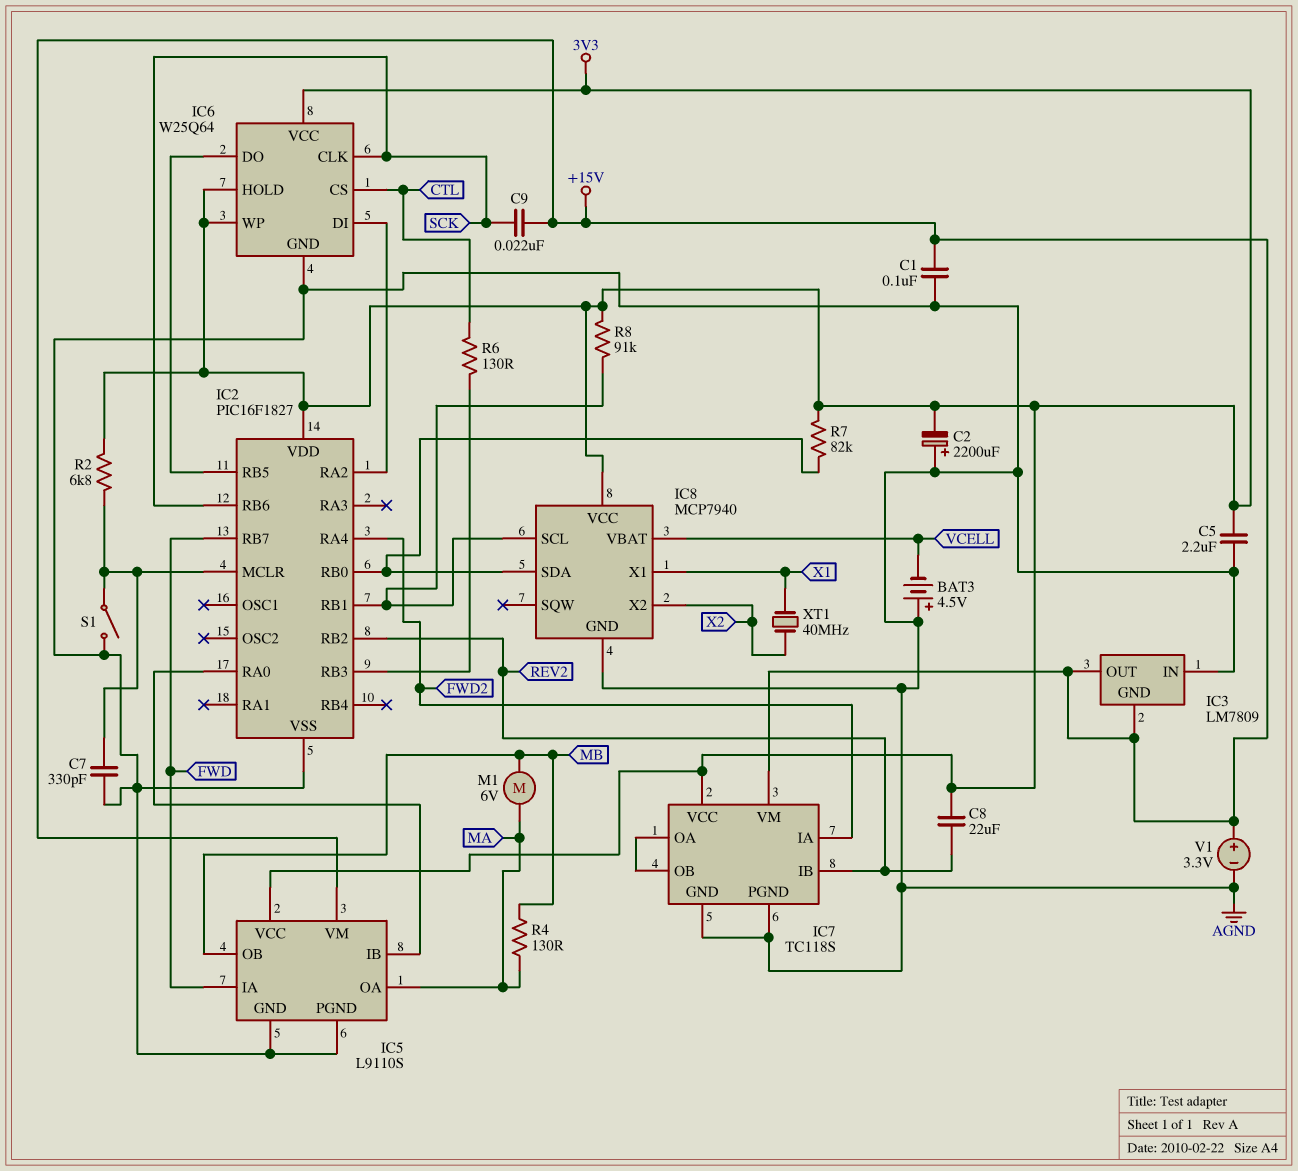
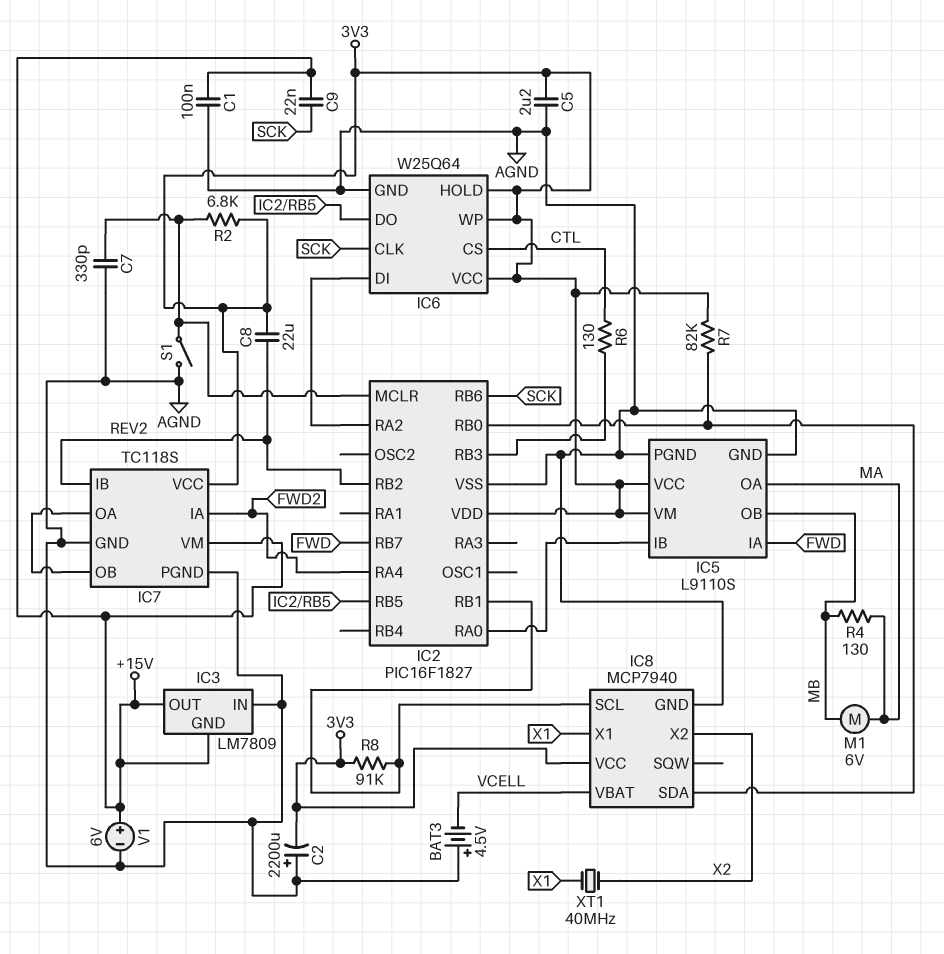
IC5 pin VM: +15V -> 3V3
V1: 3.3V (plus +15V, minus AGND) -> 6V (plus +15V, minus AGND)

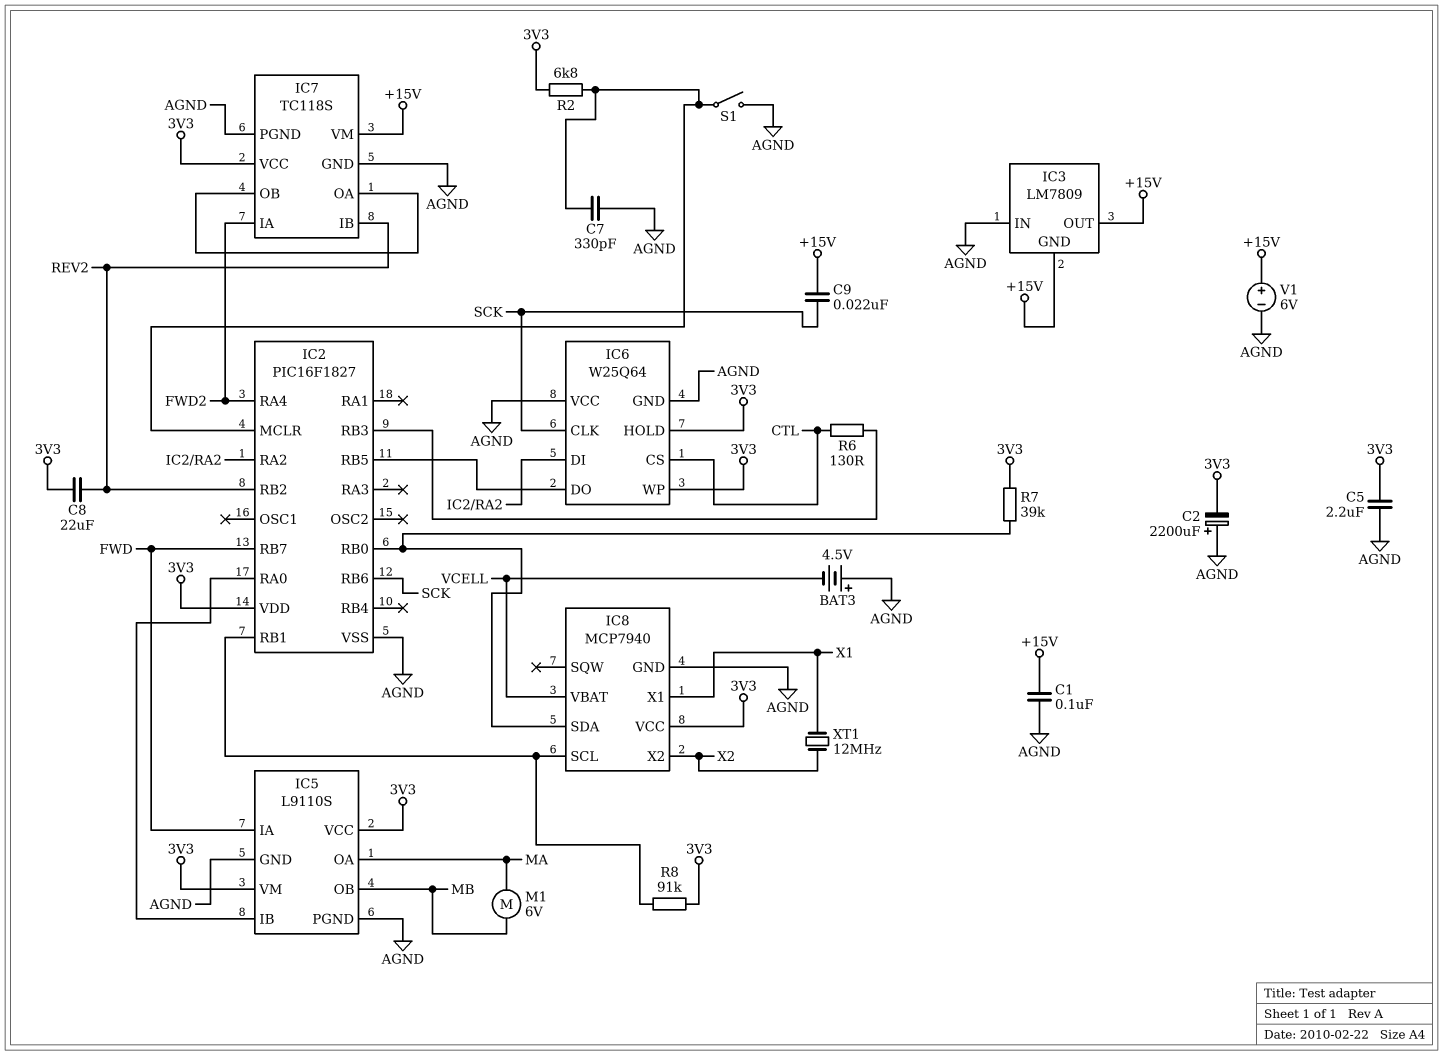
IC6 pin VCC: 3V3 -> AGND
R4: 130 (MA, MB) -> none
R7: 82k (3V3, IC2/RB0) -> 39k (3V3, IC2/RB0)
XT1: 40MHz (X1, X2) -> 12MHz (X1, X2)

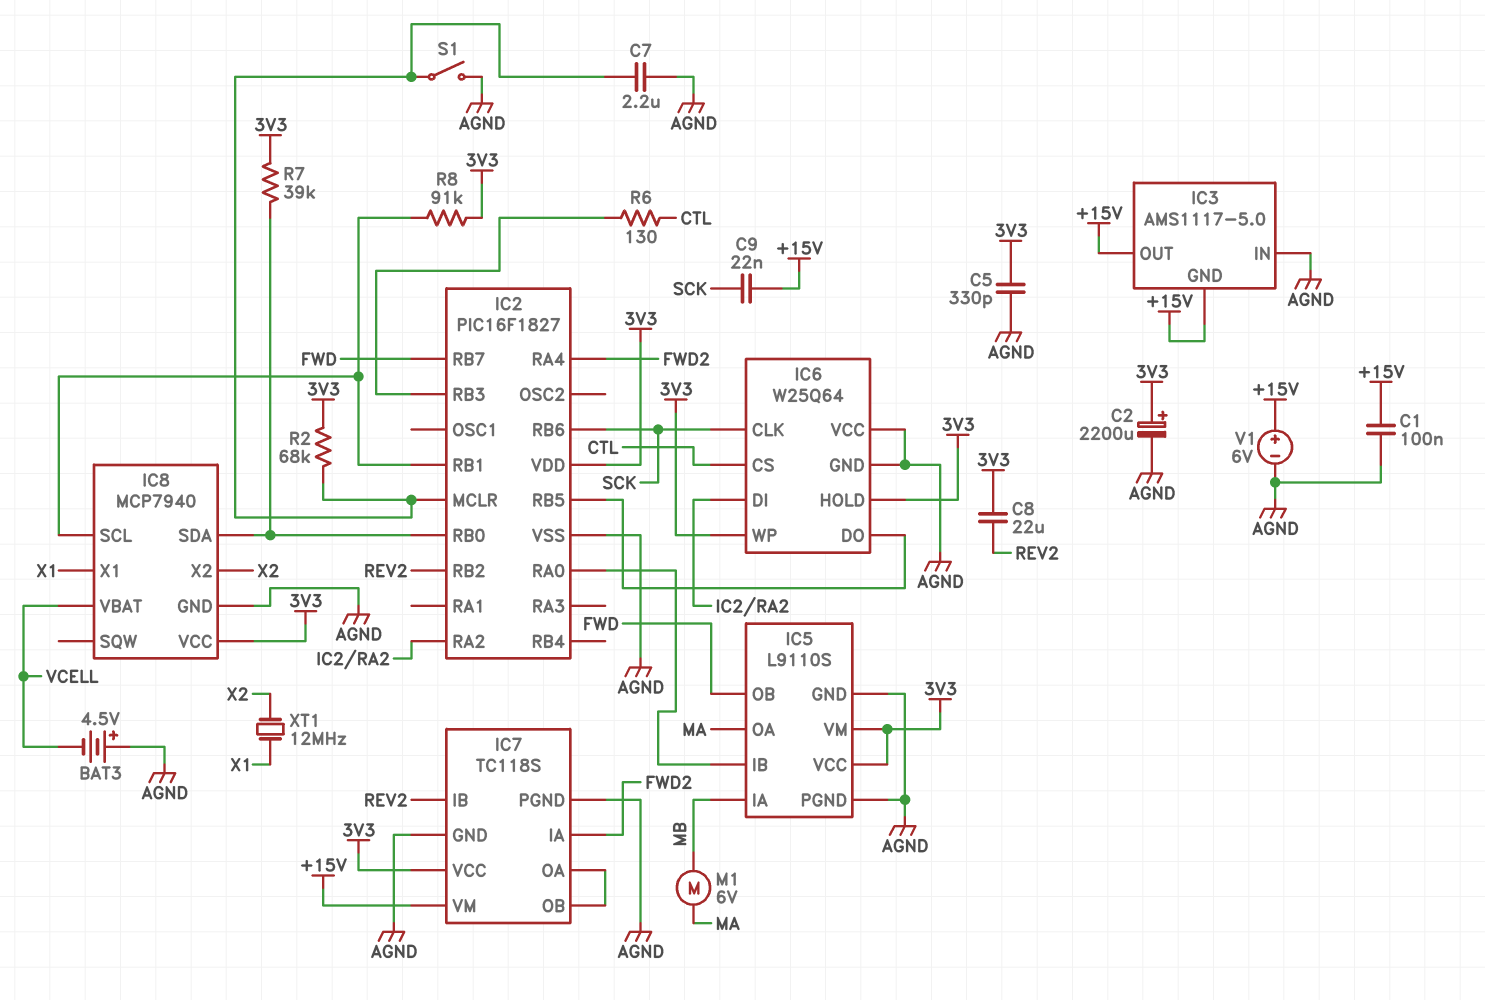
C2: 2200uF (plus AGND, minus 3V3) -> 2200uF (plus 3V3, minus AGND)
C5: 2.2uF (3V3, AGND) -> 330pF (3V3, AGND)
C7: 330pF (AGND, IC2/MCLR) -> 2.2uF (AGND, IC2/MCLR)
IC3: LM7809 -> AMS1117-5.0
IC5 pin IA: FWD -> MB
IC5 pin OB: MB -> FWD
R2: 6.8k (3V3, IC2/MCLR) -> 68k (3V3, IC2/MCLR)

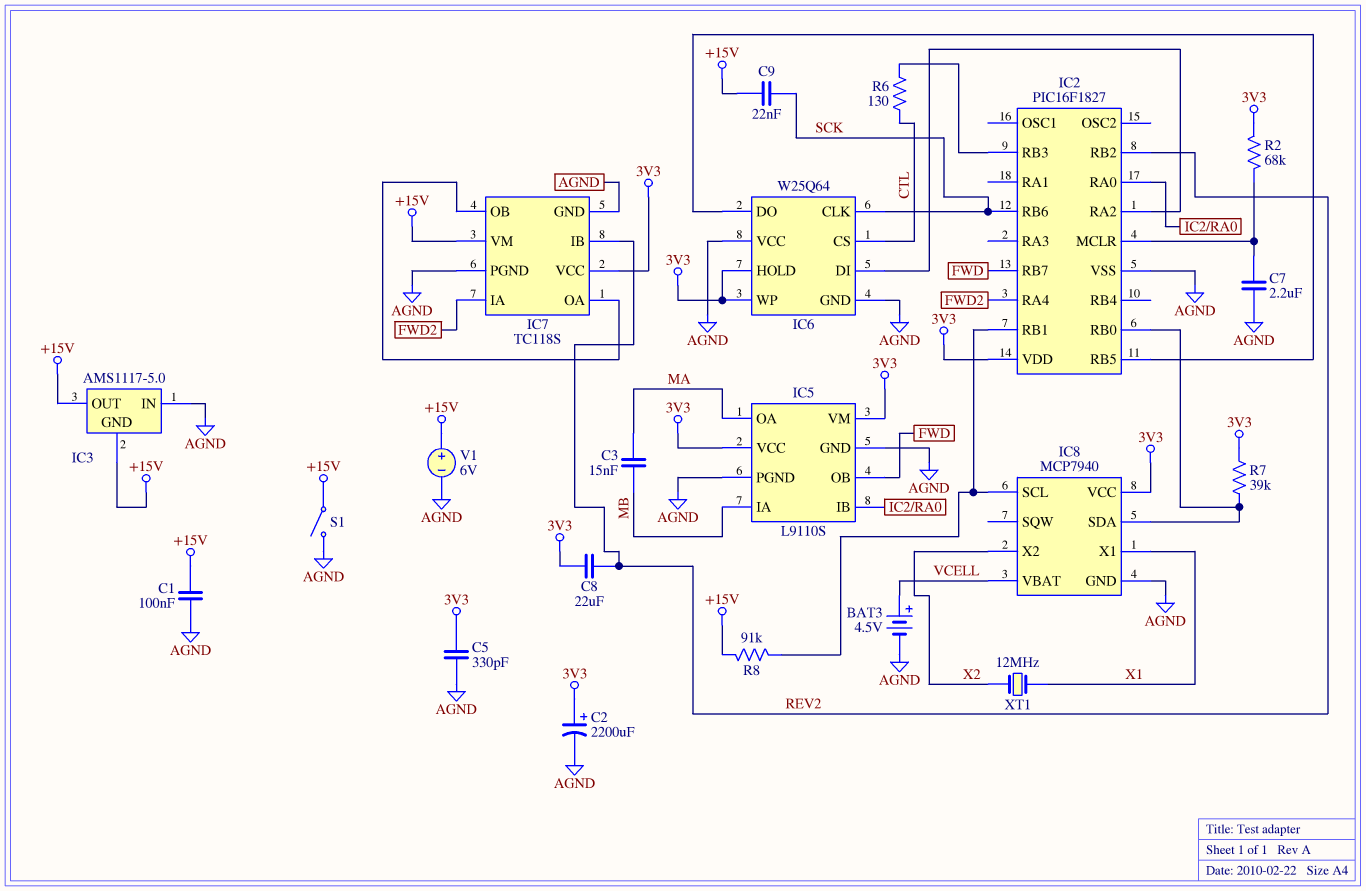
BAT3: 4.5V (plus AGND, minus VCELL) -> 4.5V (plus VCELL, minus AGND)
C3: none -> 15nF (MA, MB)
M1: motor 6V (MA, MB) -> none
R8: 91k (3V3, IC2/RB1) -> 91k (+15V, IC2/RB1)
S1: switch (AGND, IC2/MCLR) -> switch (+15V, AGND)

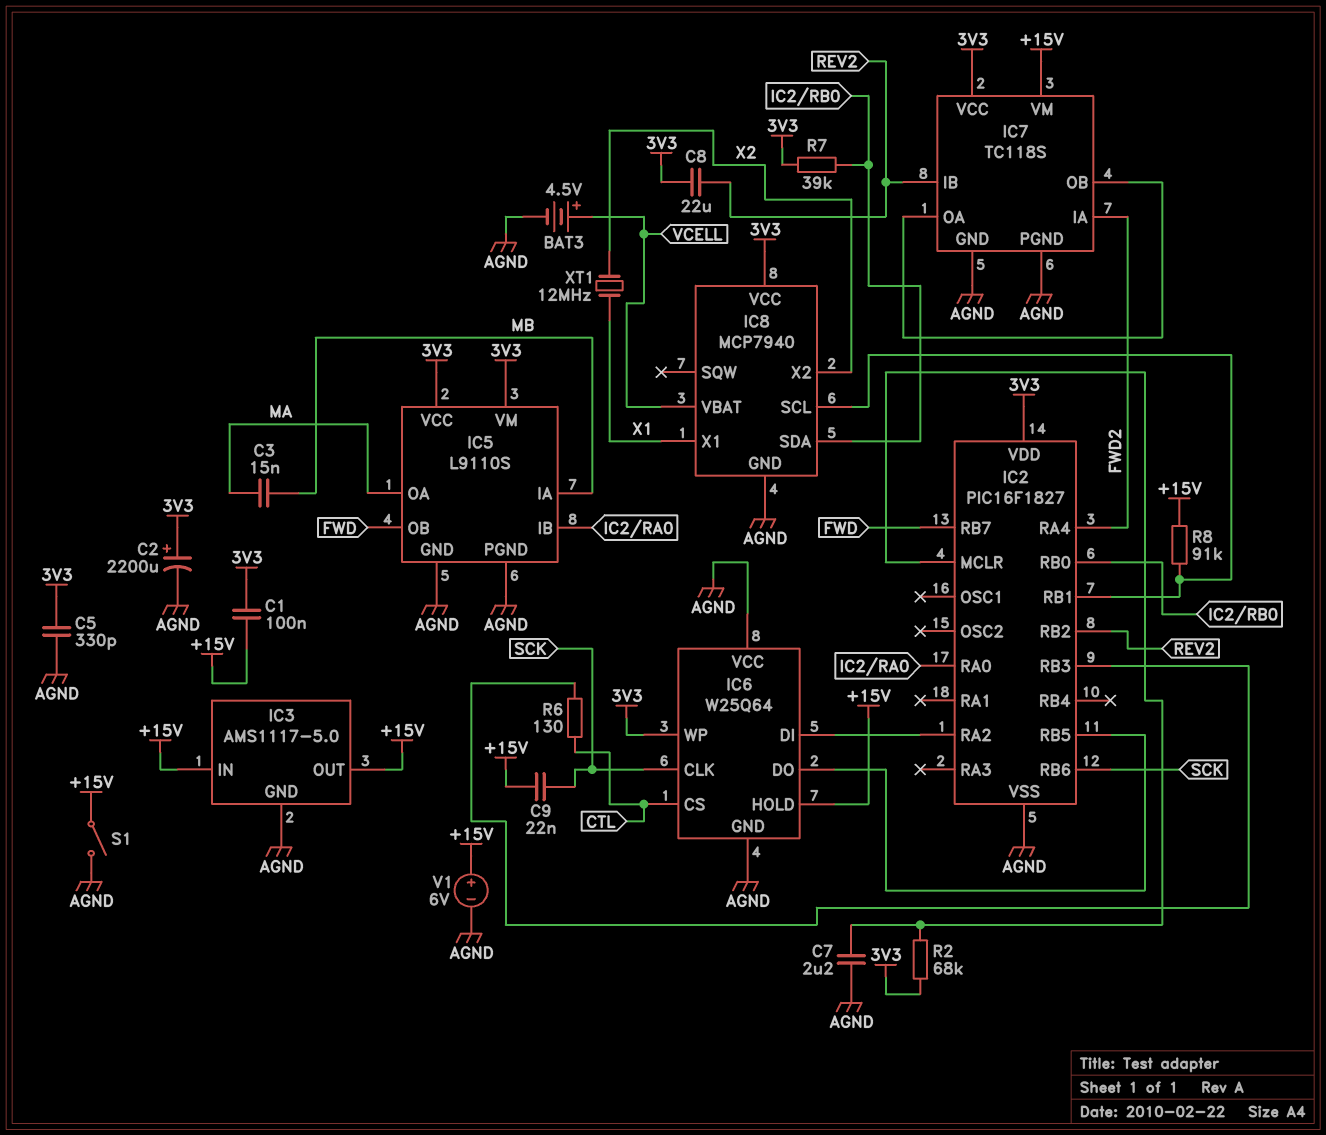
C1: 100nF (+15V, AGND) -> 100nF (+15V, 3V3)
IC3 pin GND: +15V -> AGND
IC3 pin IN: AGND -> +15V
IC6 pin HOLD: 3V3 -> +15V

